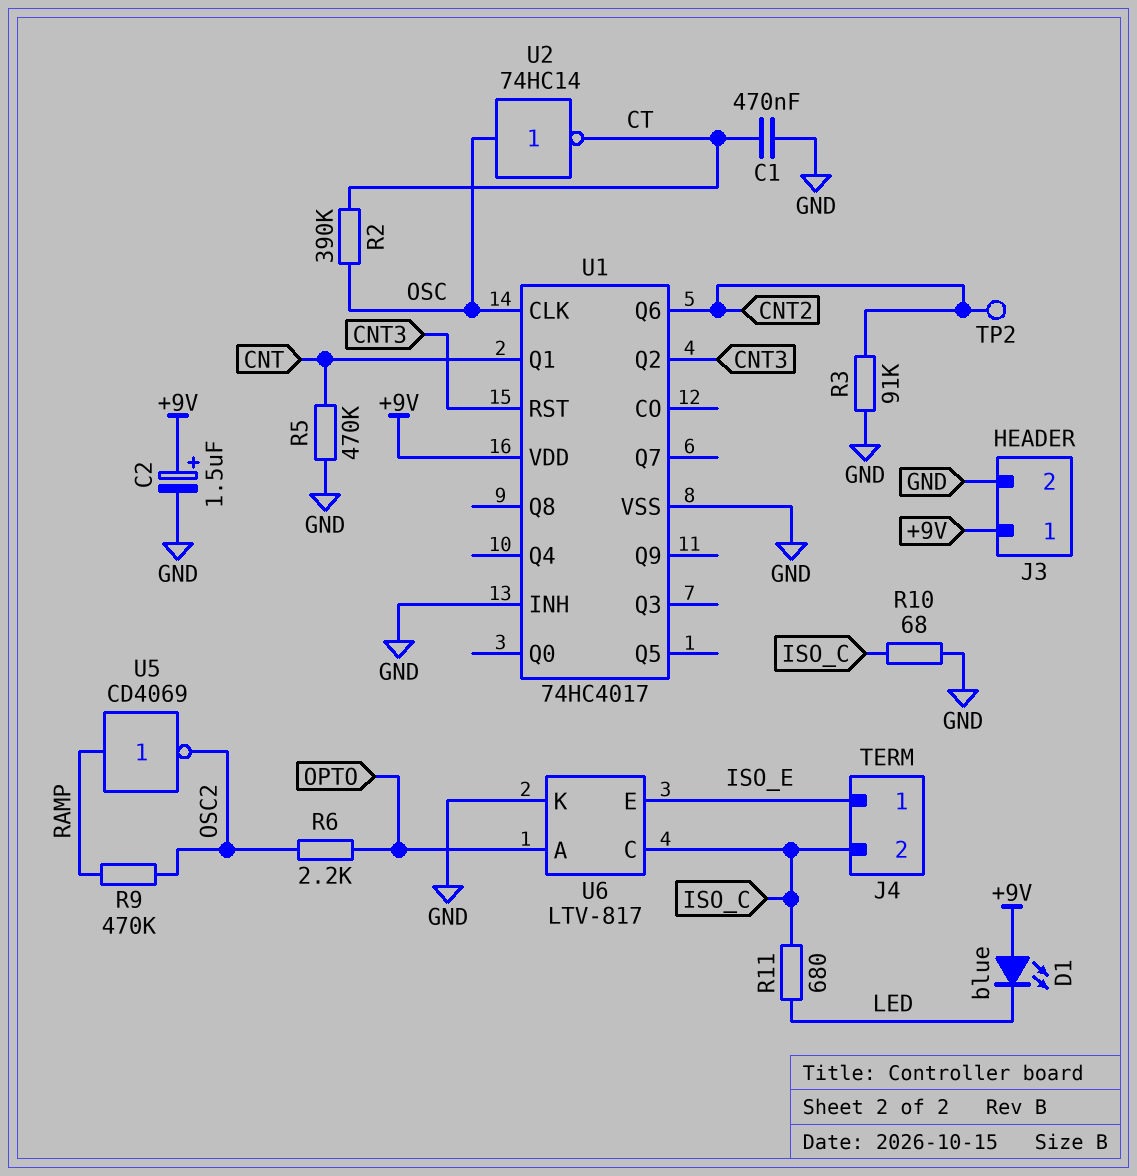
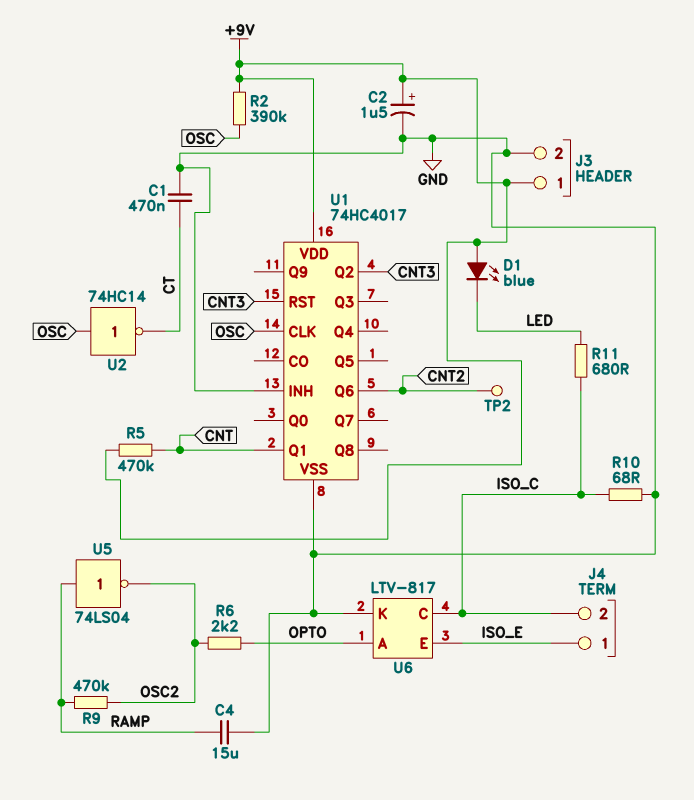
C4: none -> 15uF (GND, RAMP)
R2: 390k (CT, OSC) -> 390k (+9V, OSC)
R3: 91k (CNT2, GND) -> none
R5: 470k (CNT, GND) -> 470k (+9V, CNT)
U5: NOT CD4069 (in RAMP, out OSC2) -> NOT 74LS04 (in RAMP, out OSC2)

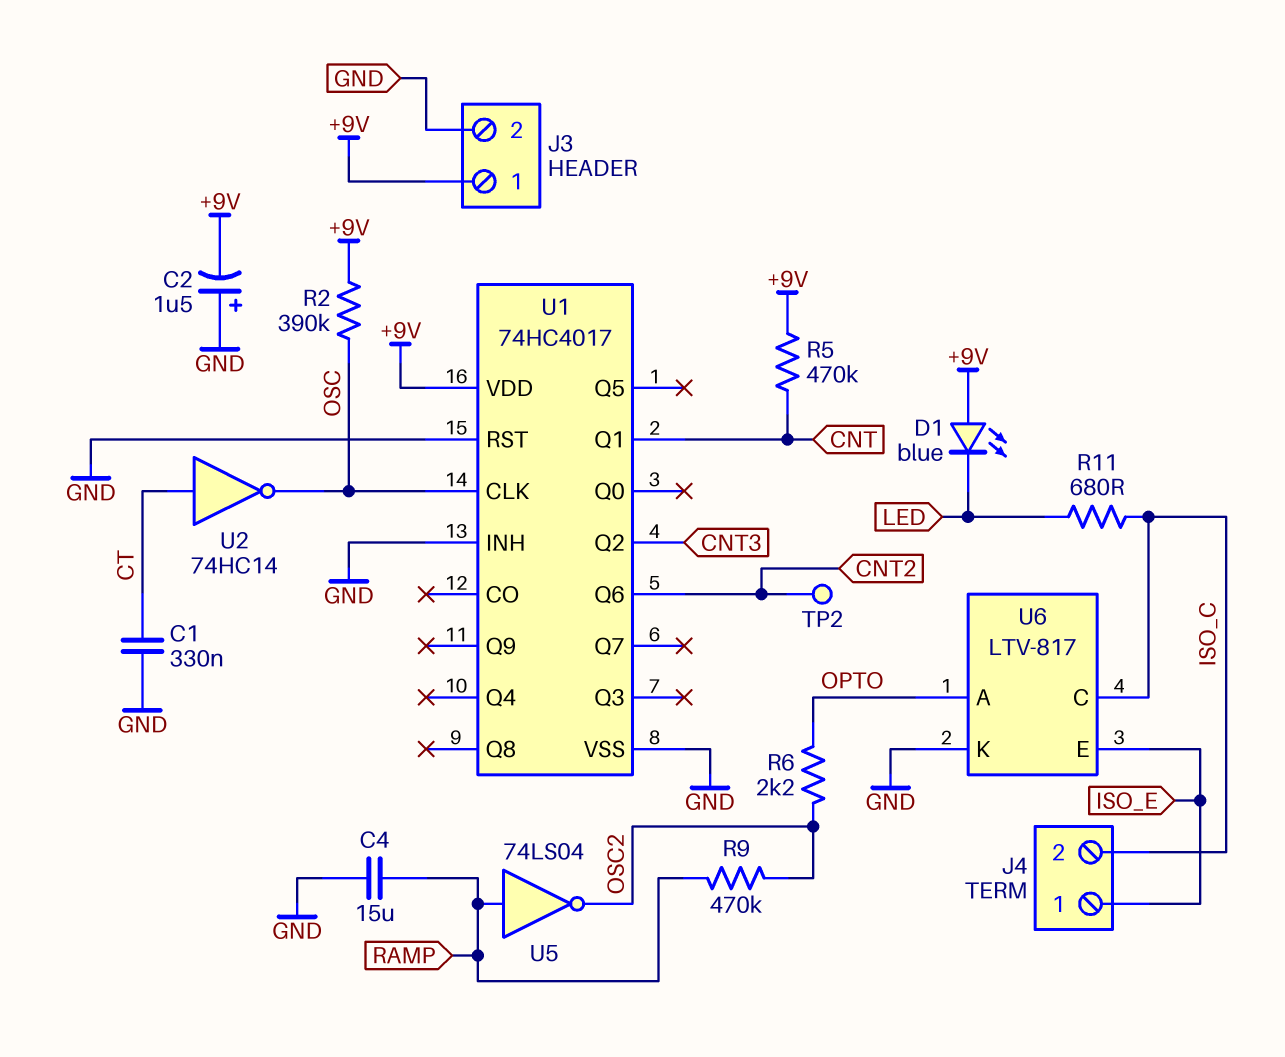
C1: 470nF (CT, GND) -> 330nF (CT, GND)
C2: 1.5uF (plus +9V, minus GND) -> 1.5uF (plus GND, minus +9V)
R10: 68 (GND, ISO_C) -> none
U1 pin RST: CNT3 -> GND
U2: NOT 74HC14 (in OSC, out CT) -> NOT 74HC14 (in CT, out OSC)

